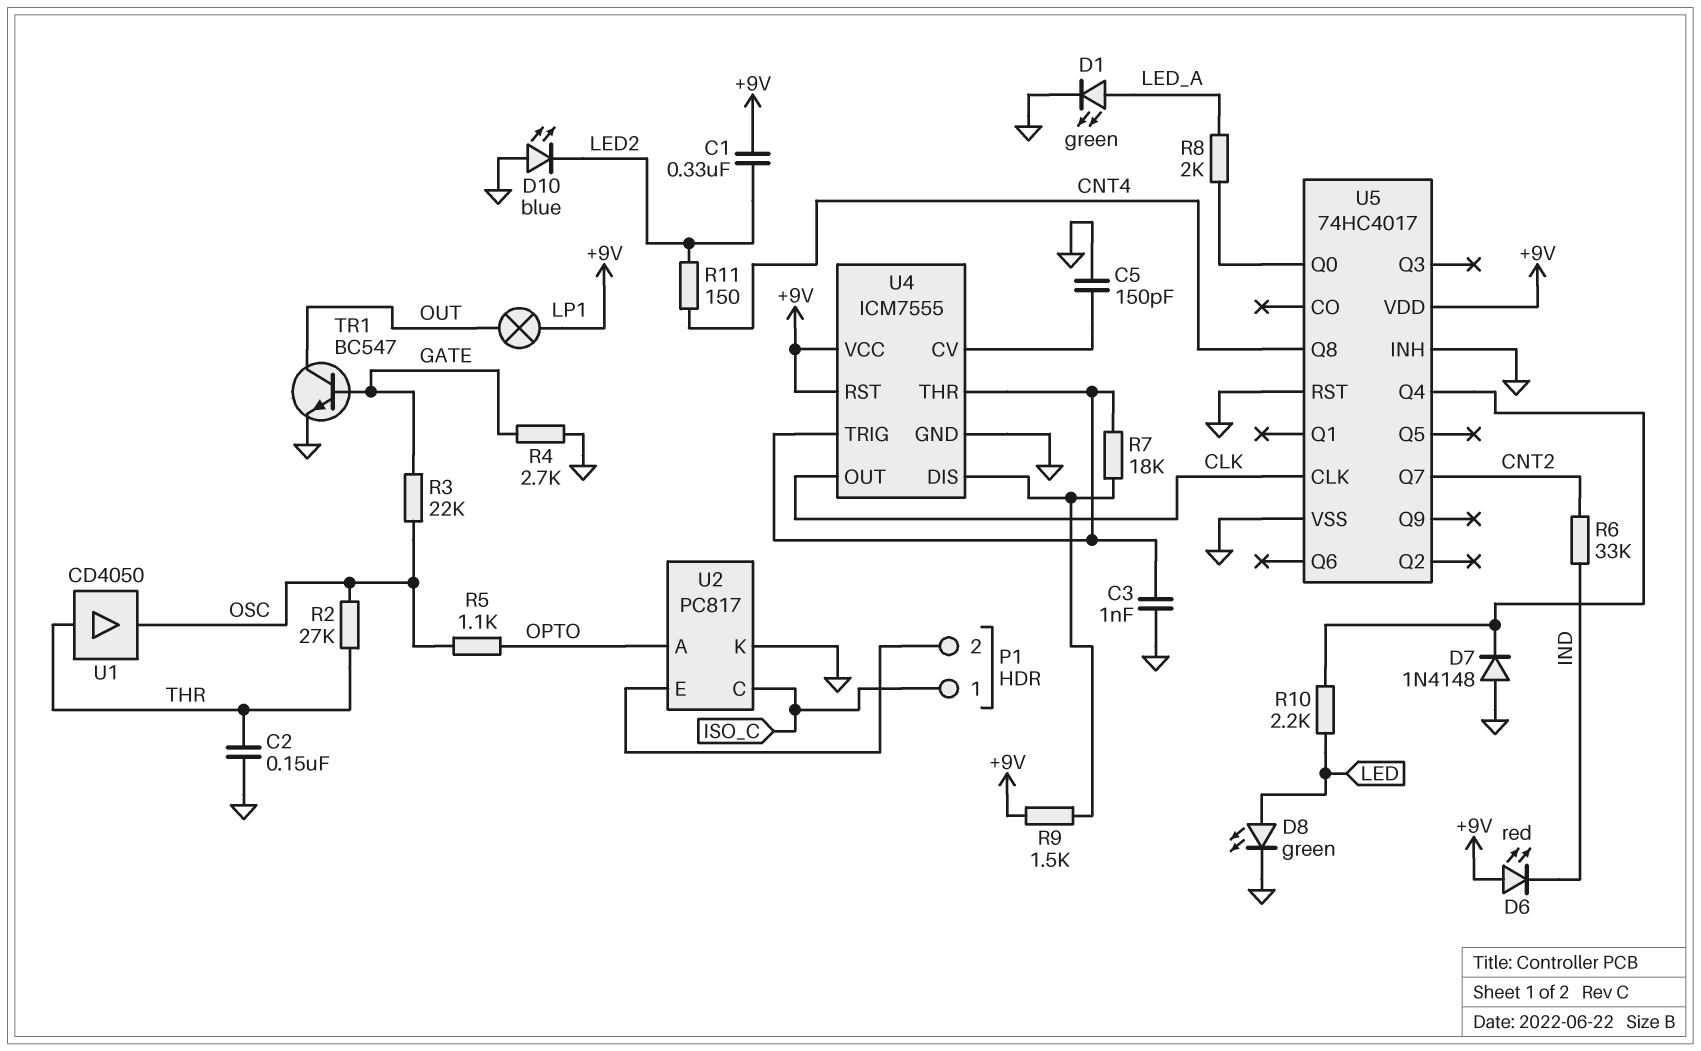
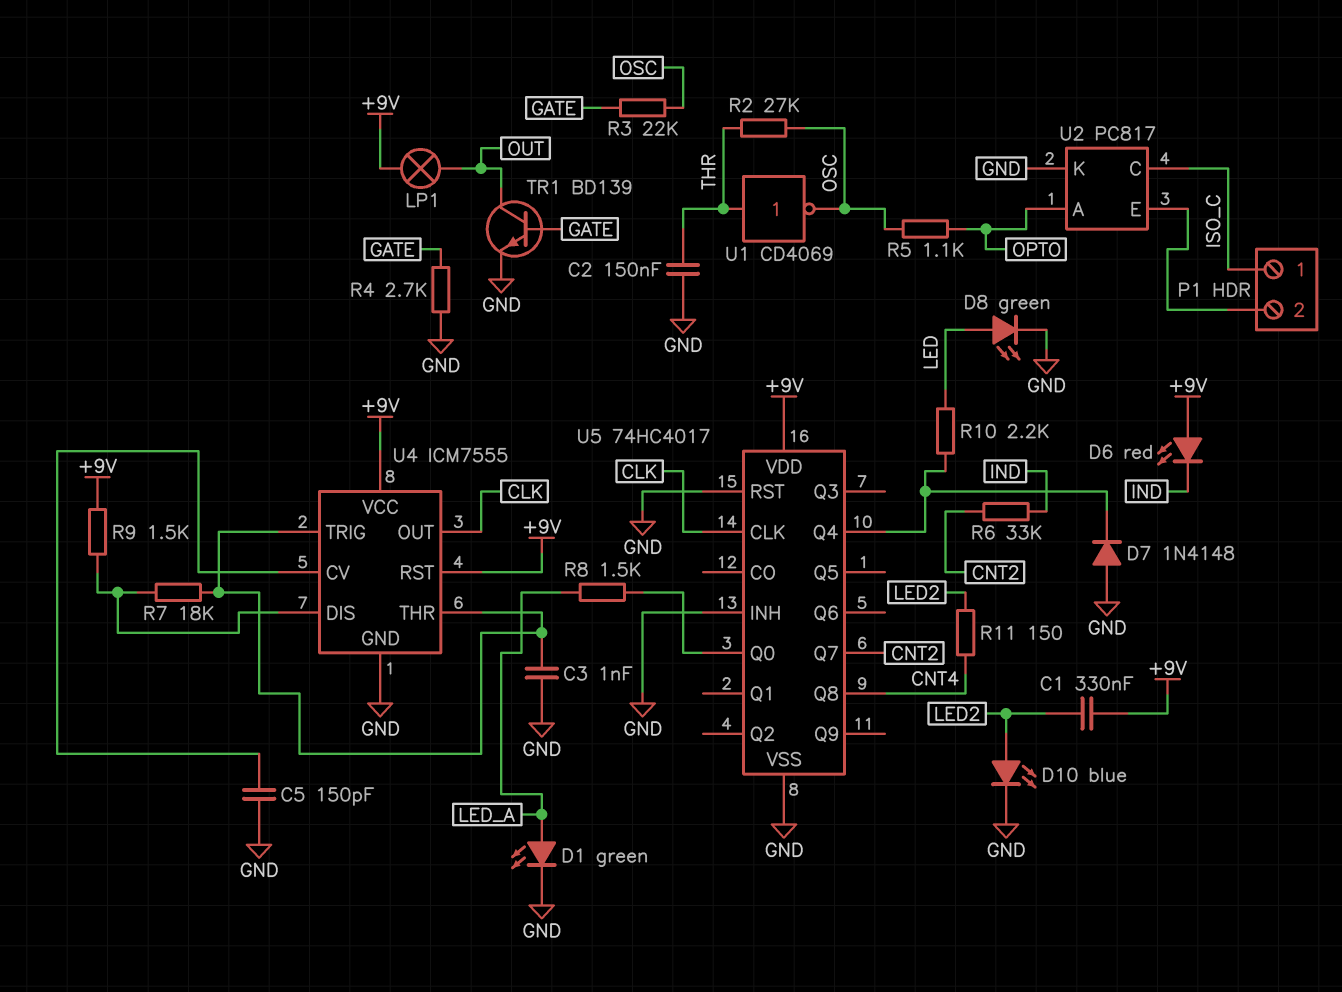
D10: LED blue (A GND, K LED2) -> LED blue (A LED2, K GND)
R8: 2k (LED_A, U5/Q0) -> 1.5k (LED_A, U5/Q0)
TR1: NPN BC547 (B GATE, C OUT, E GND) -> NPN BD139 (B GATE, C OUT, E GND)
U1: buffer CD4050 (in THR, out OSC) -> NOT CD4069 (in THR, out OSC)

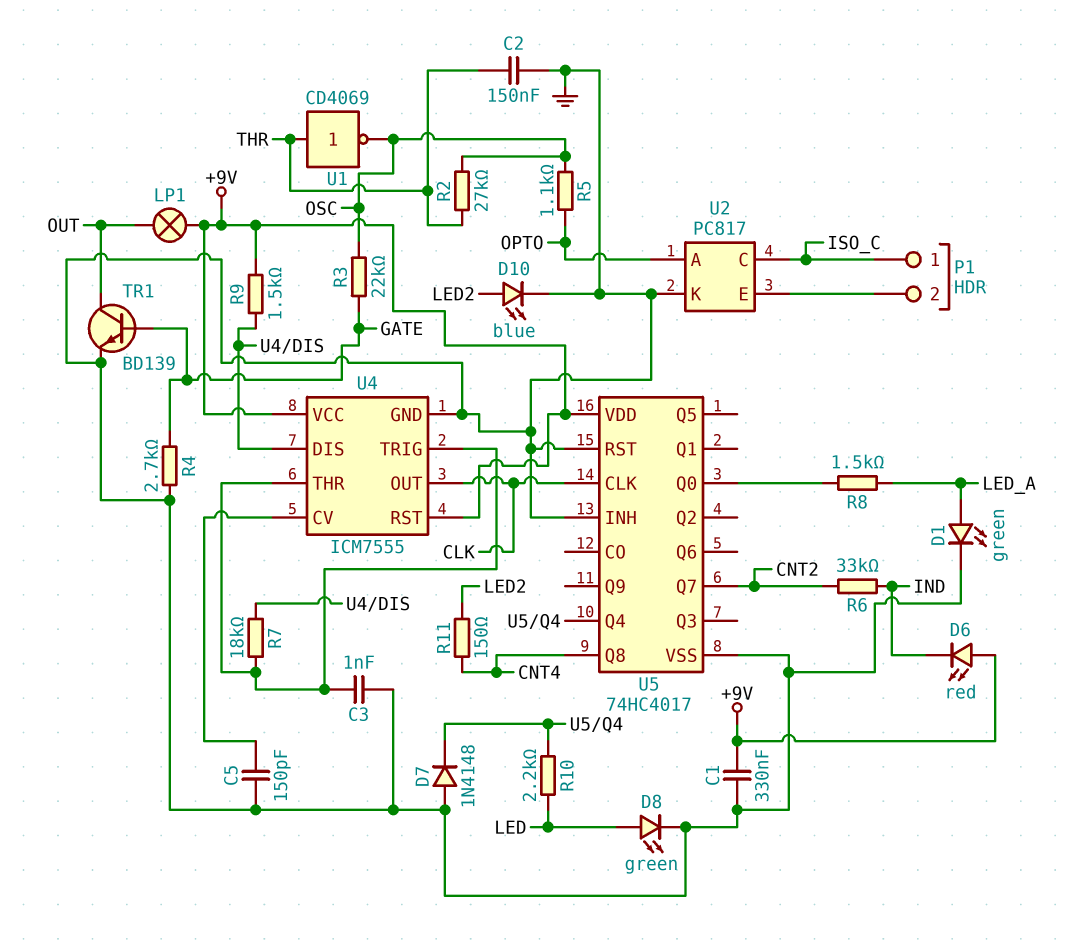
C1: 330nF (+9V, LED2) -> 330nF (+9V, GND)

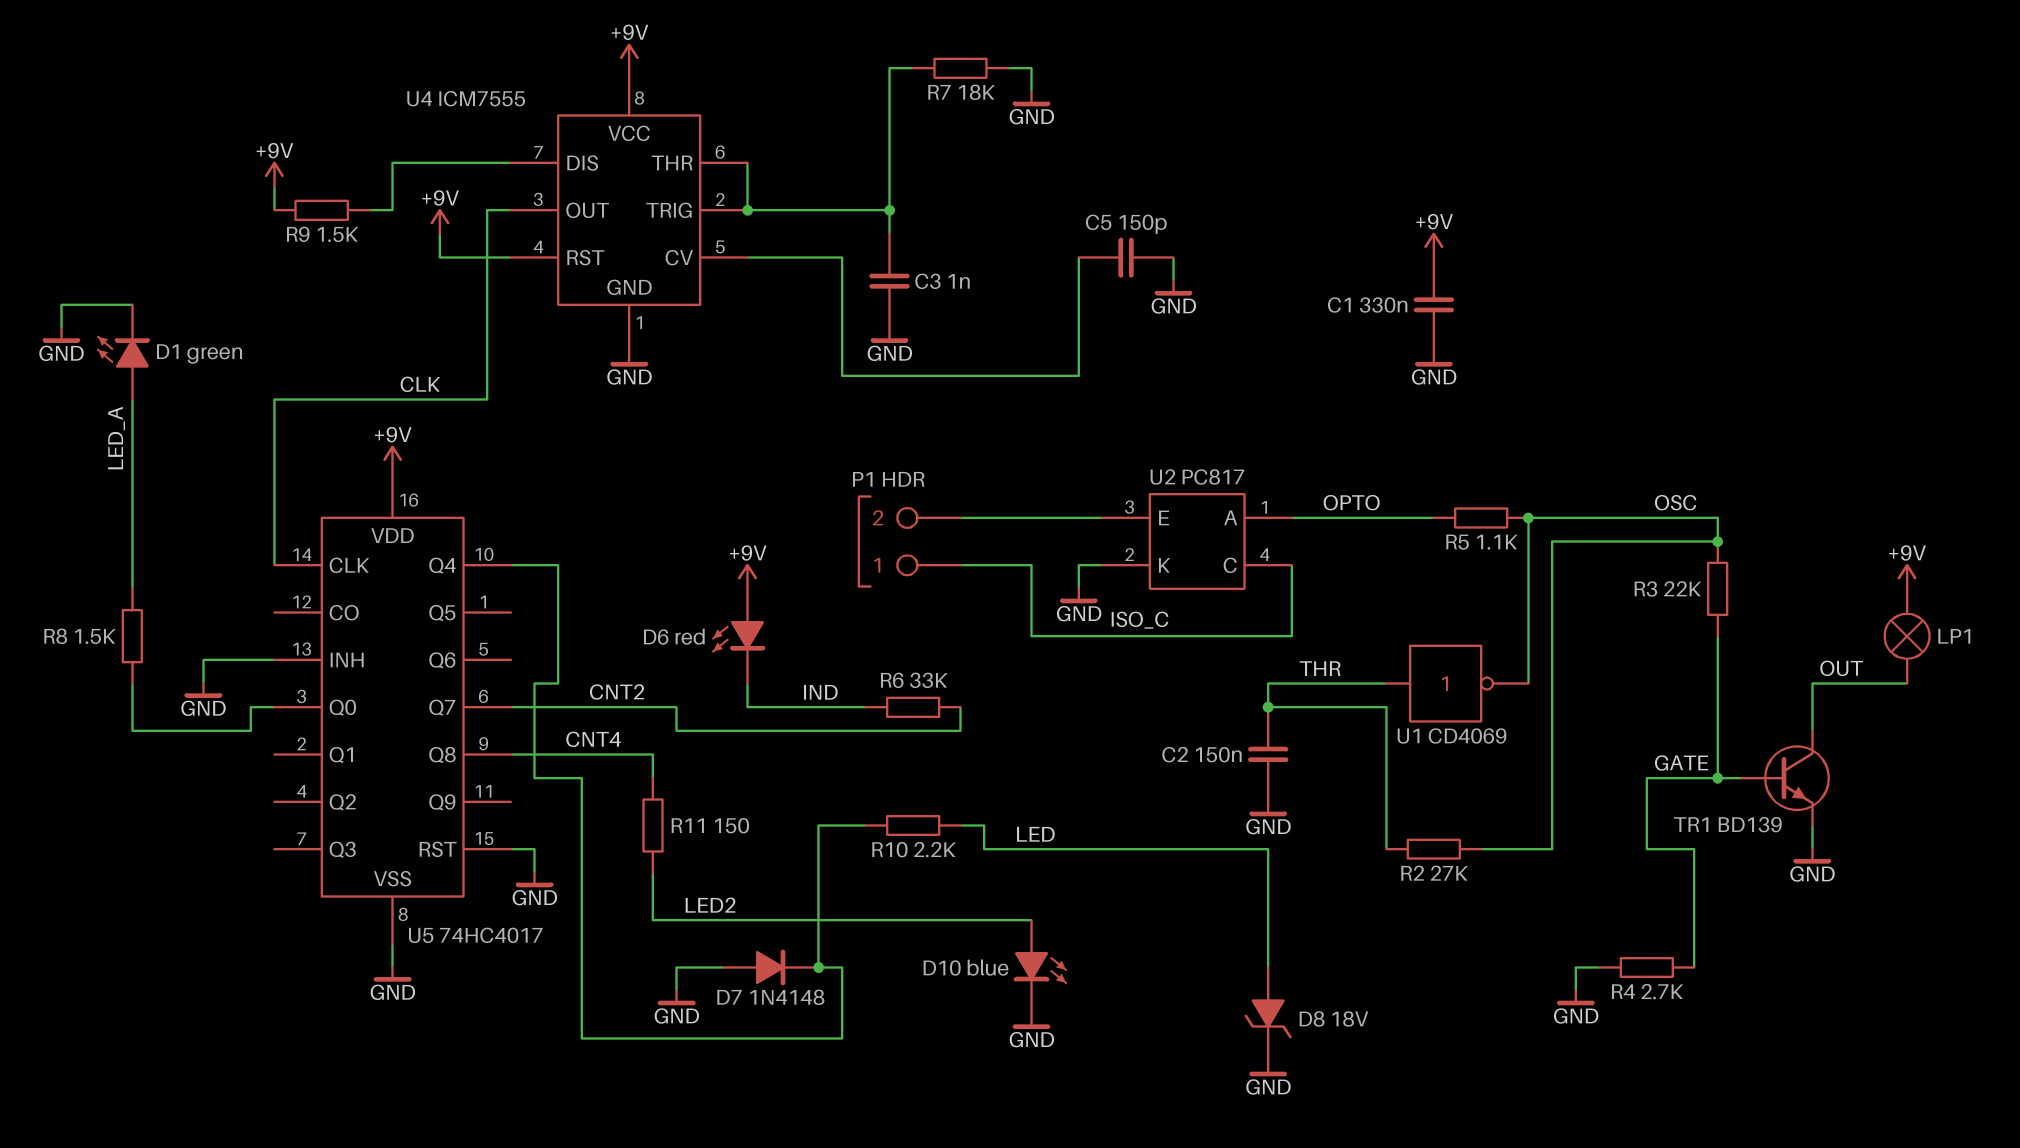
D8: LED green (A LED, K GND) -> zener 18V (A LED, K GND)
R7: 18k (U4/DIS, U4/THR) -> 18k (GND, U4/THR)

